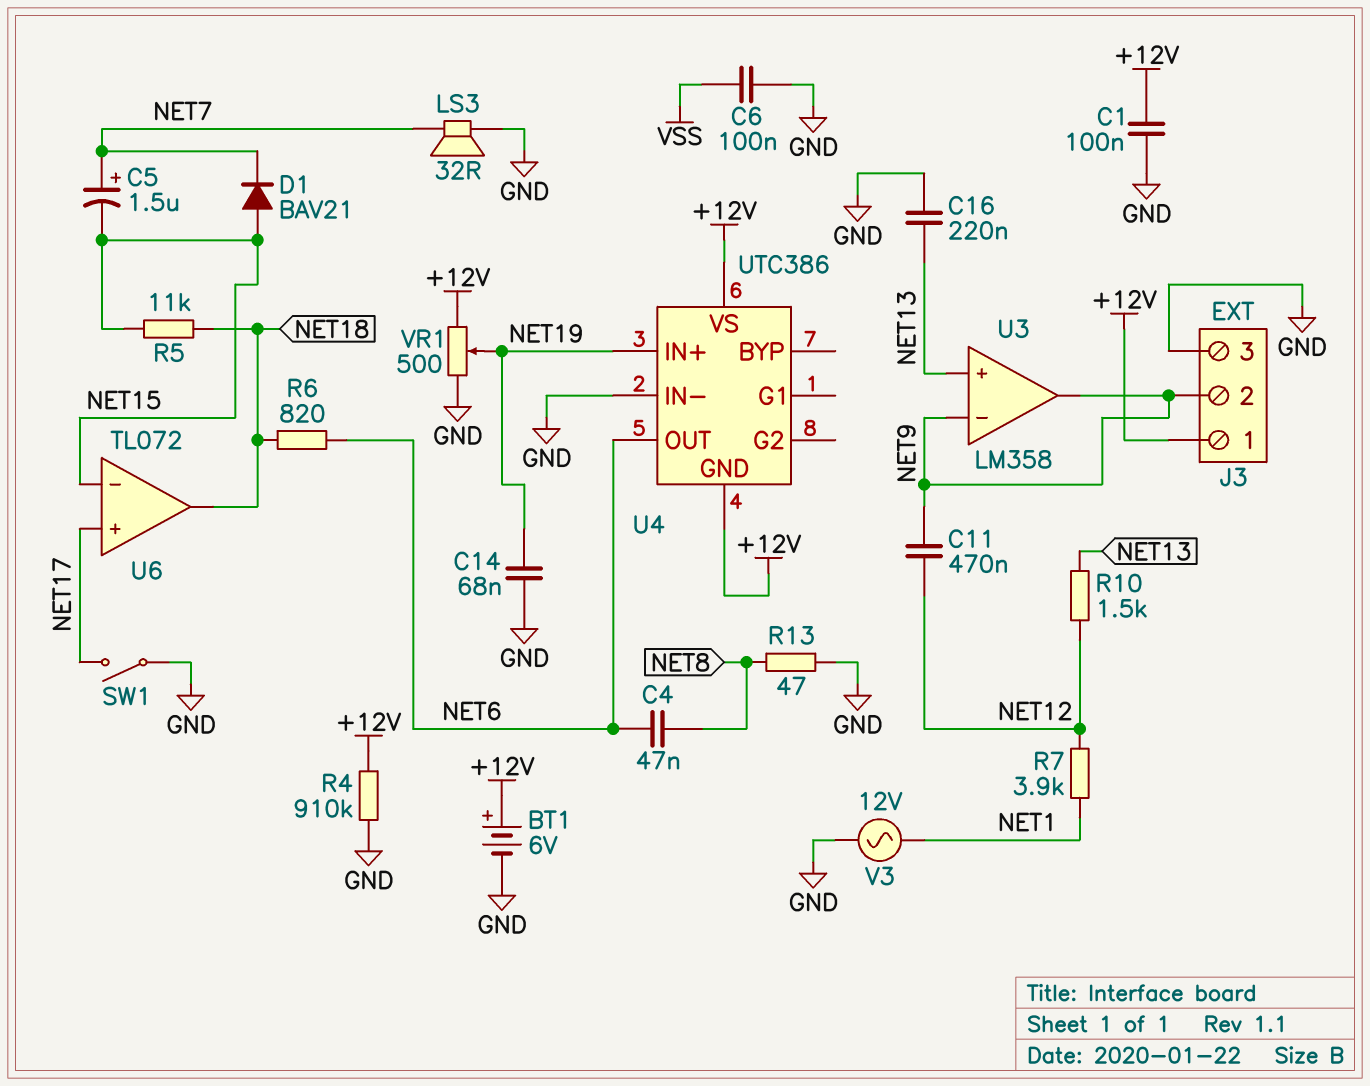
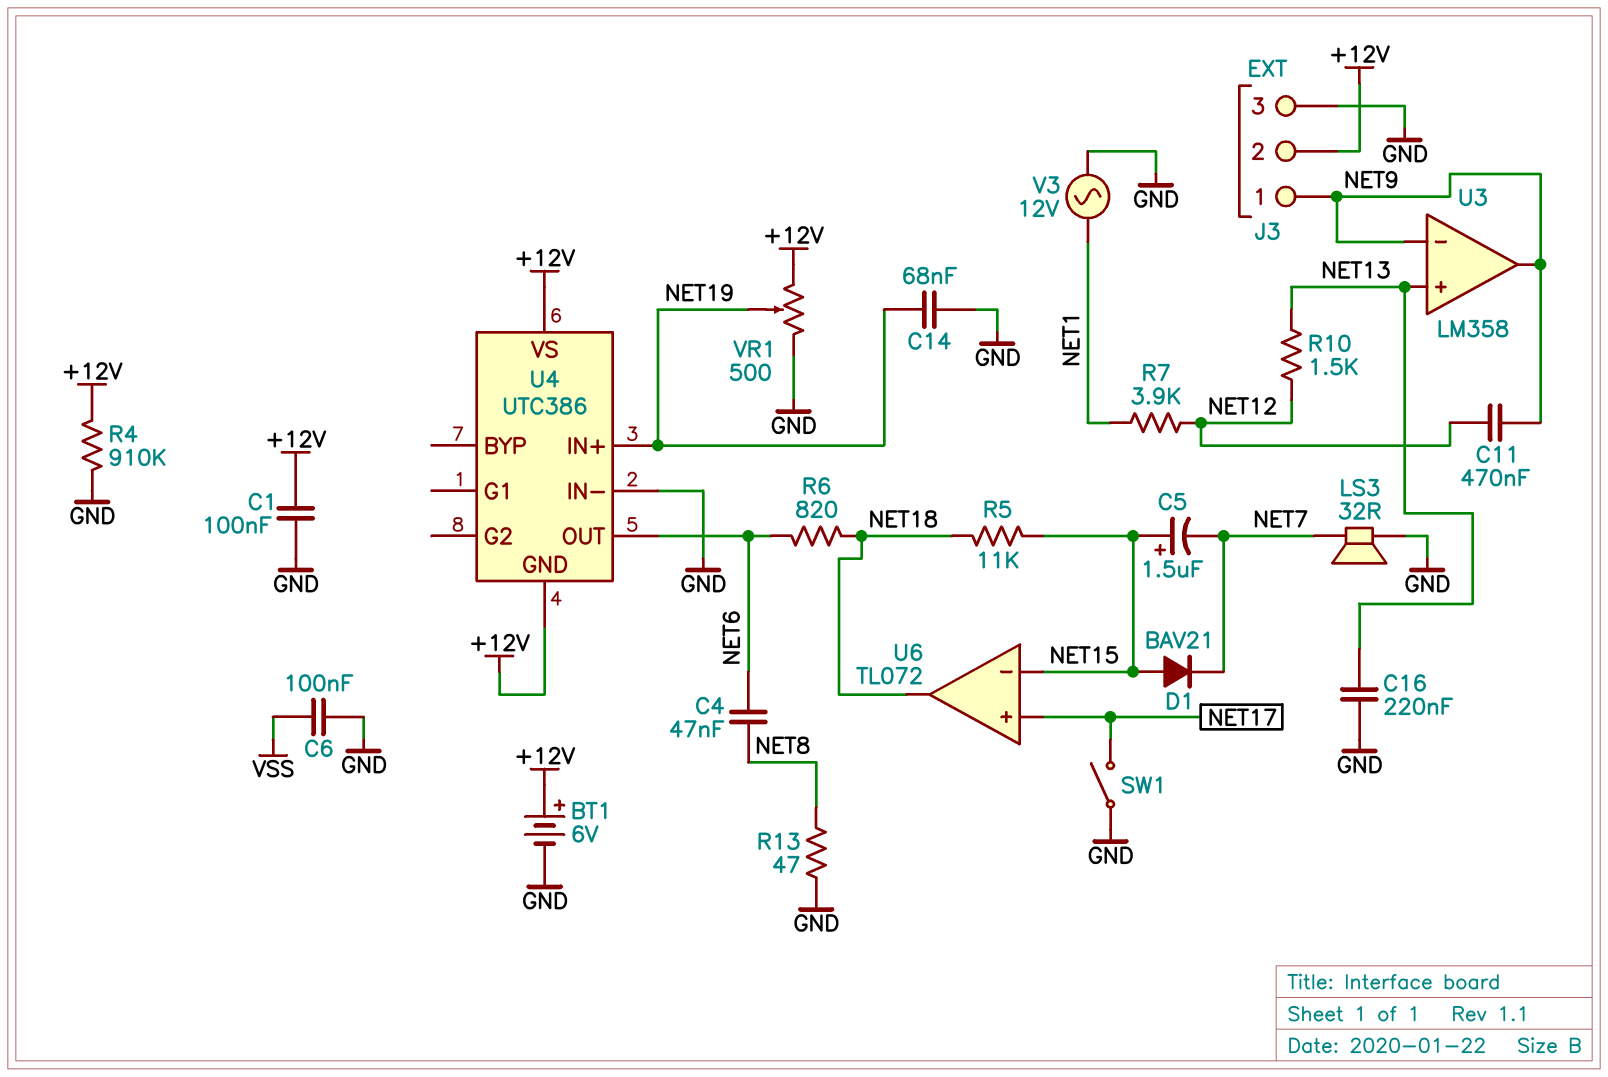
C5: 1.5uF (plus NET7, minus NET15) -> 1.5uF (plus NET15, minus NET7)
J3 pin 1: +12V -> NET9
J3 pin 2: NET9 -> +12V

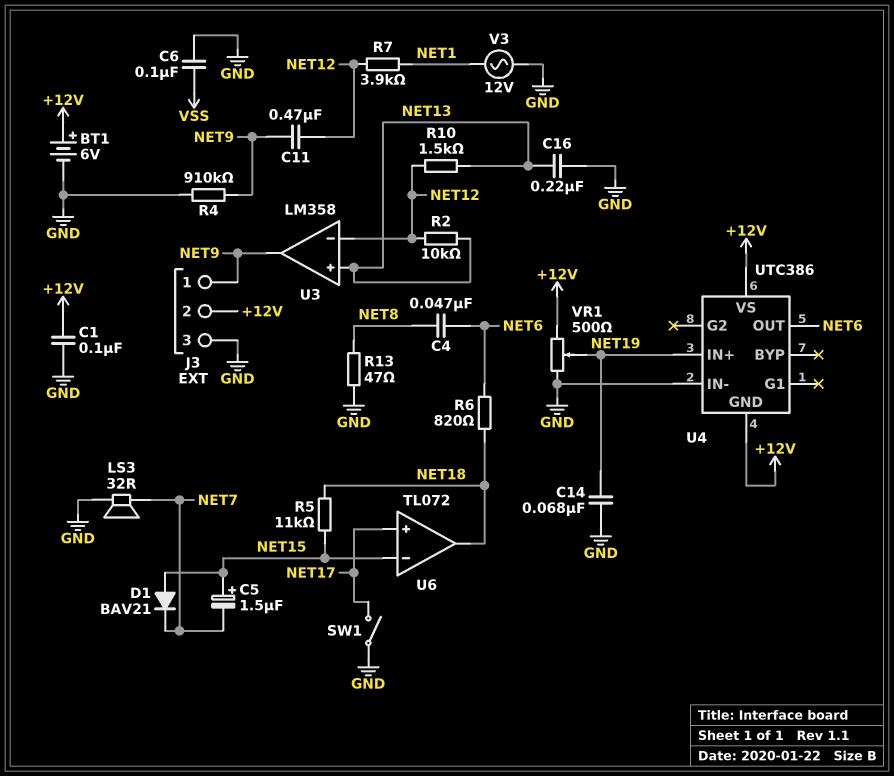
R2: none -> 10k (NET12, NET13)
R4: 910k (+12V, GND) -> 910k (GND, NET9)
U3 pin in-: NET9 -> NET12

